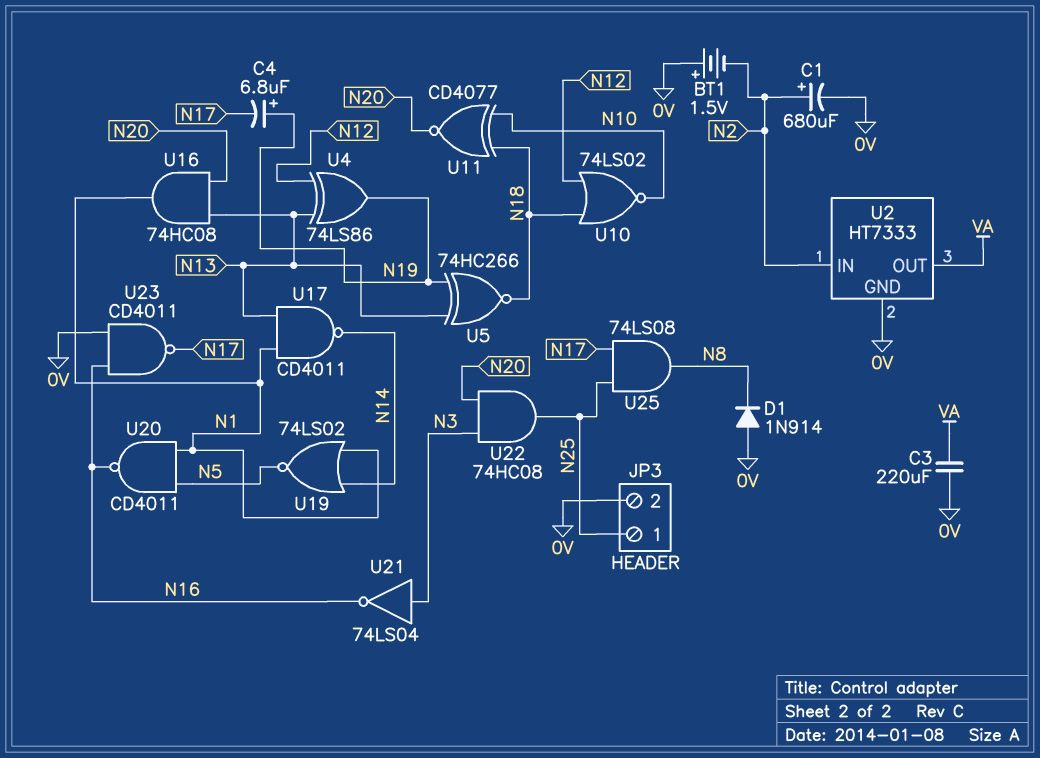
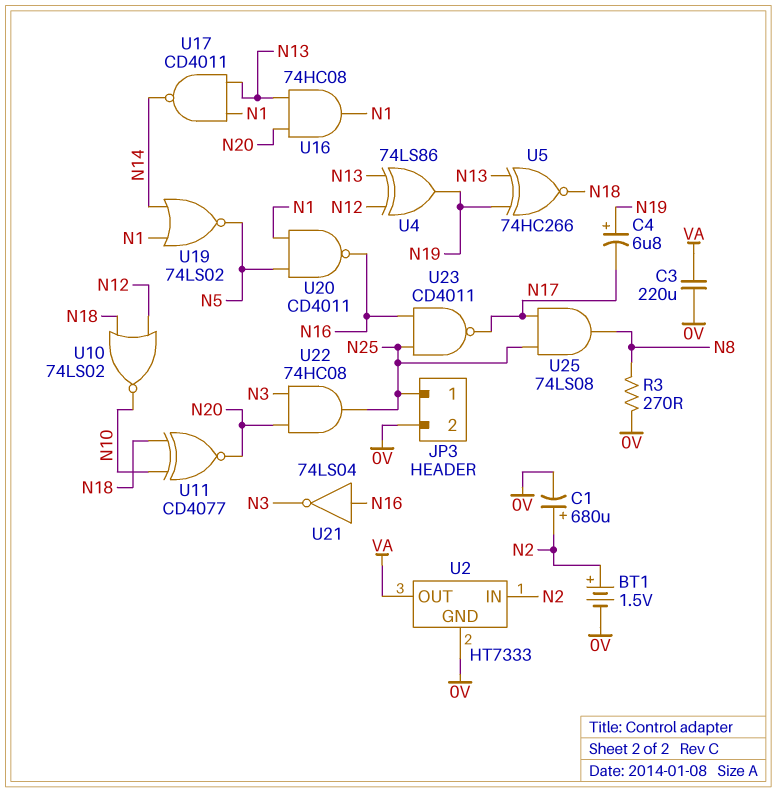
BT1: 1.5V (plus 0V, minus N2) -> 1.5V (plus N2, minus 0V)
D1: diode 1N914 (A 0V, K N8) -> none
R3: none -> 270 (0V, N8)
U21: NOT 74LS04 (in N3, out N16) -> NOT 74LS04 (in N16, out N3)
U23: NAND CD4011 (in 0V, in N16, out N17) -> NAND CD4011 (in N16, in N25, out N17)

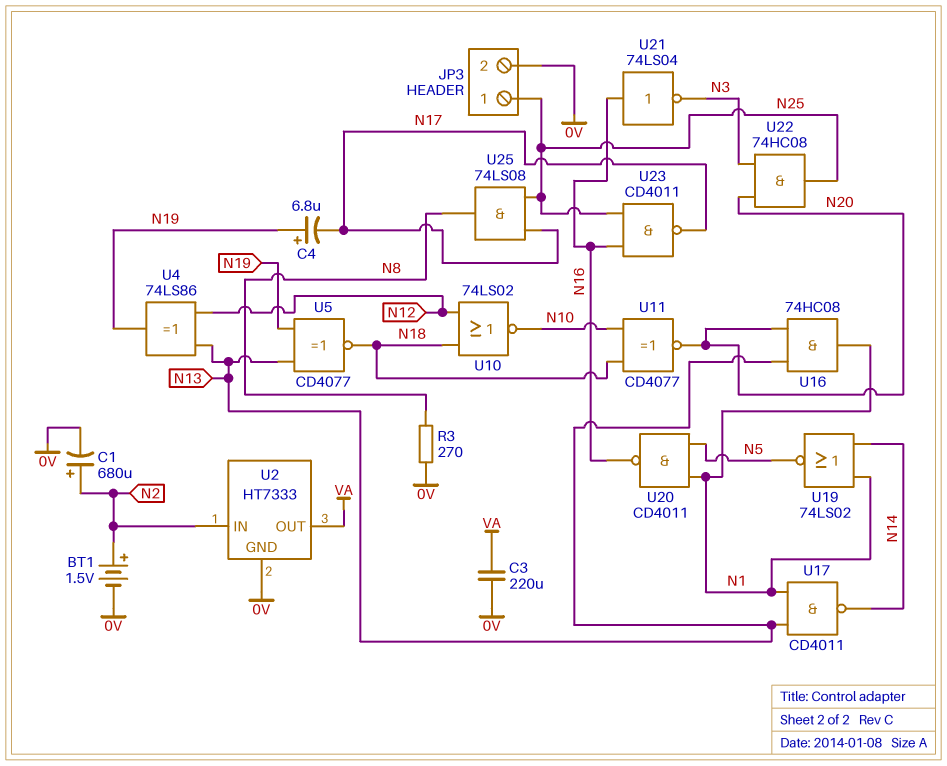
U5: XNOR 74HC266 (in N13, in N19, out N18) -> XNOR CD4077 (in N13, in N19, out N18)

